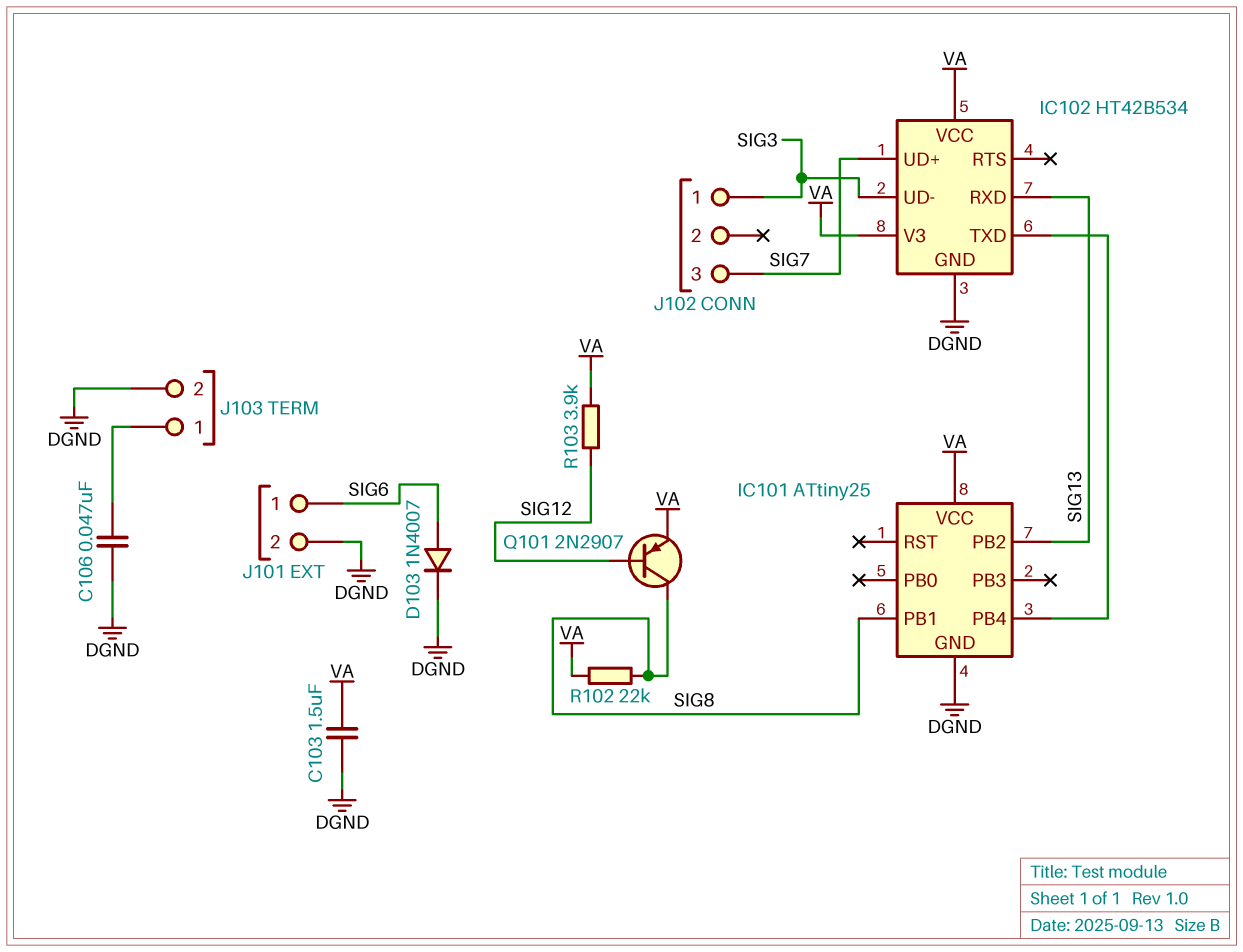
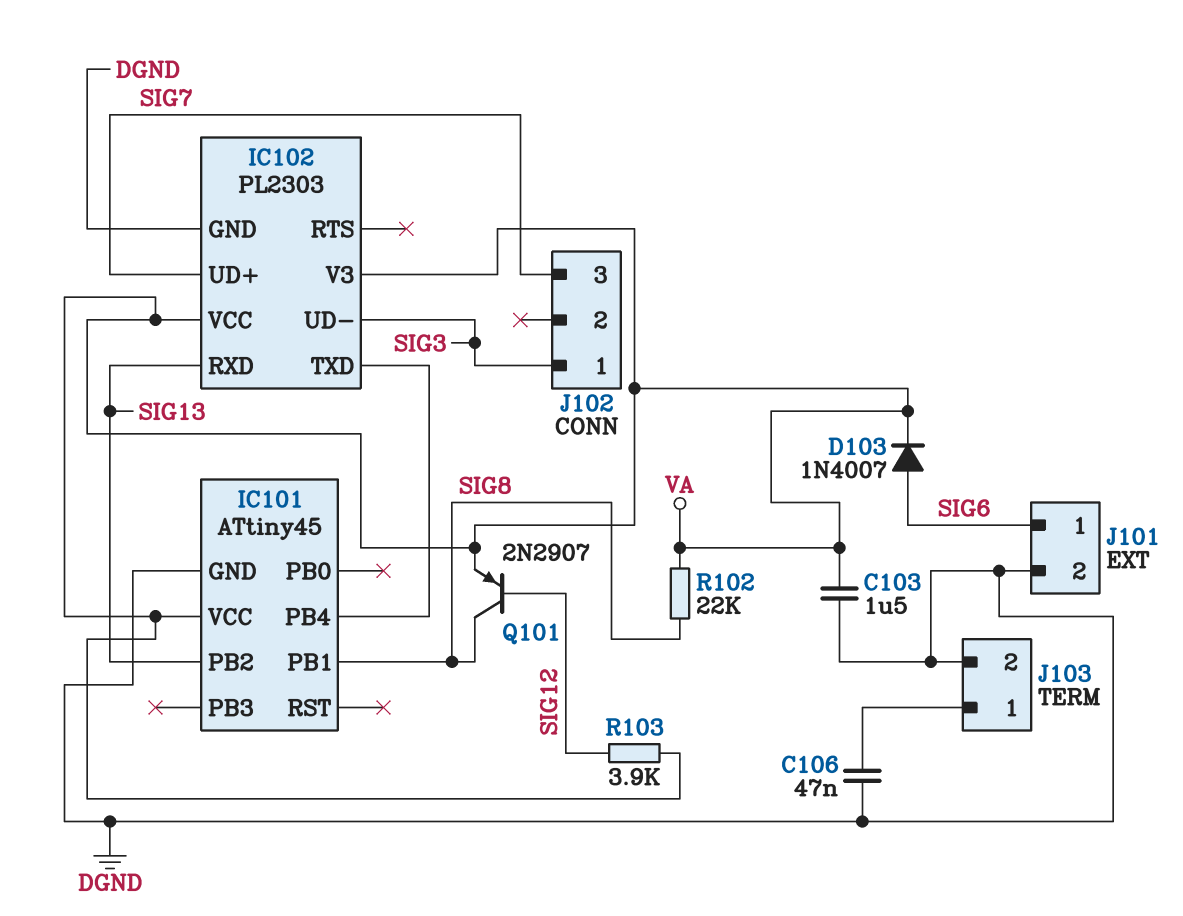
D103: diode 1N4007 (A SIG6, K DGND) -> diode 1N4007 (A SIG6, K VA)
IC101: ATtiny25 -> ATtiny45
IC102: HT42B534 -> PL2303

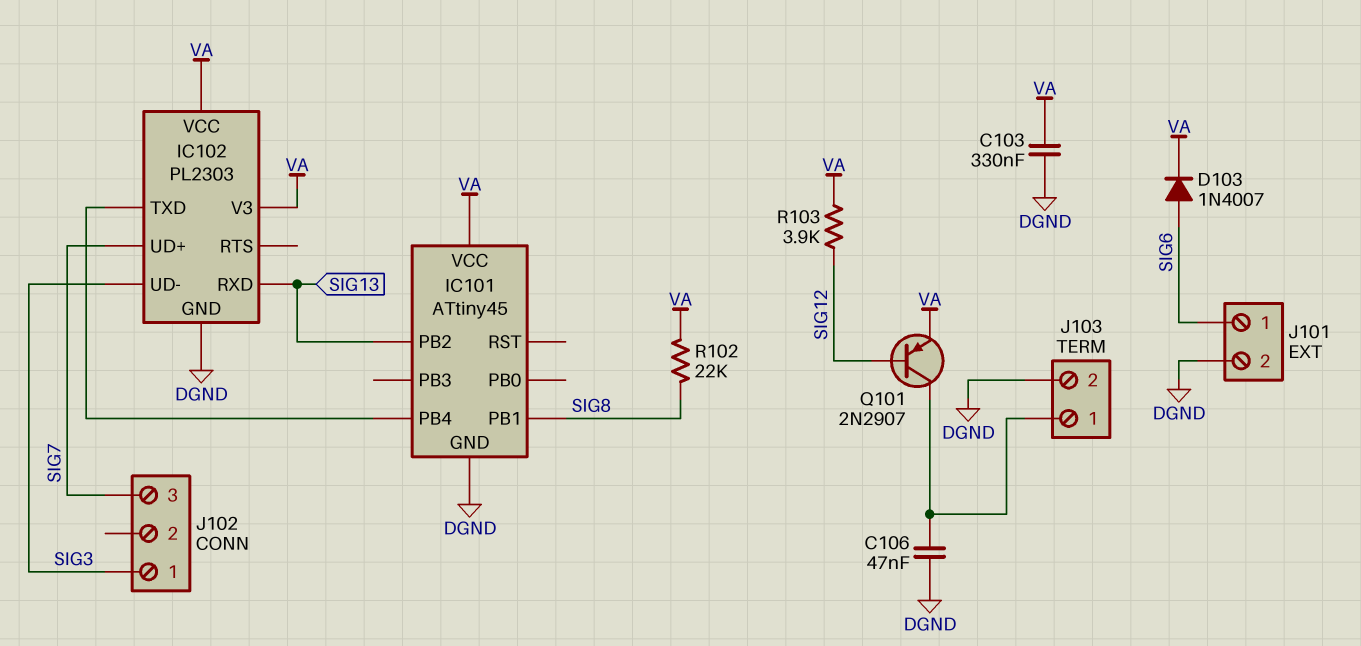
C103: 1.5uF (DGND, VA) -> 330nF (DGND, VA)
Q101: PNP 2N2907 (B SIG12, C SIG8, E VA) -> PNP 2N2907 (B SIG12, C J103/1, E VA)

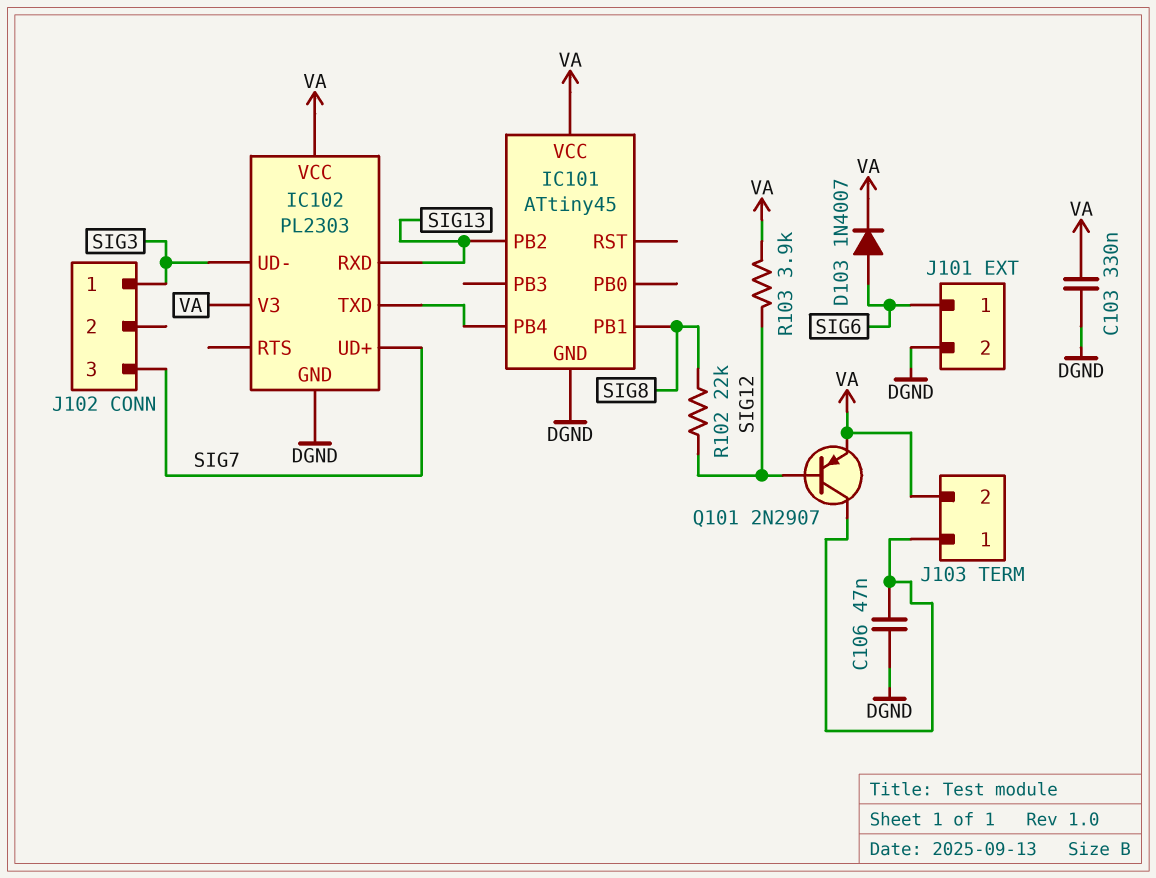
J103 pin 2: DGND -> VA
R102: 22k (SIG8, VA) -> 22k (SIG8, SIG12)

